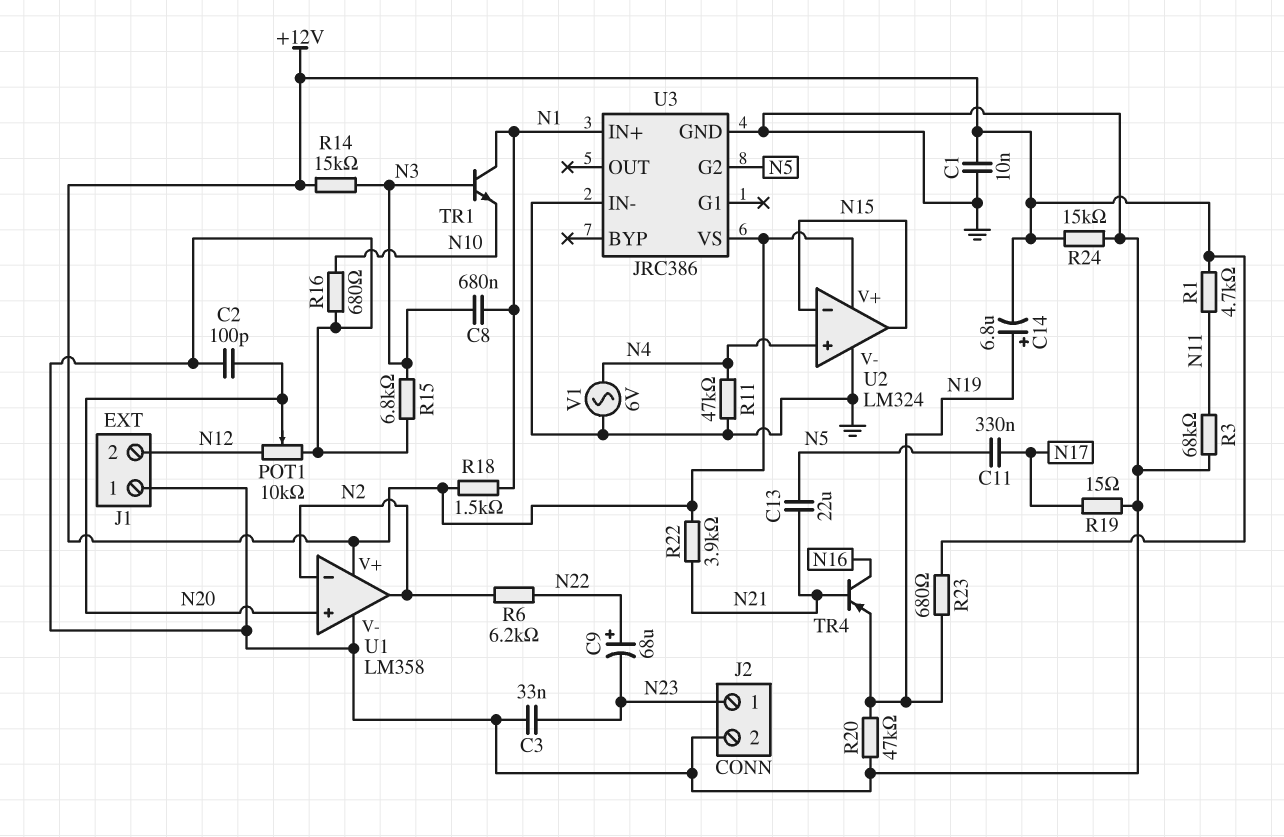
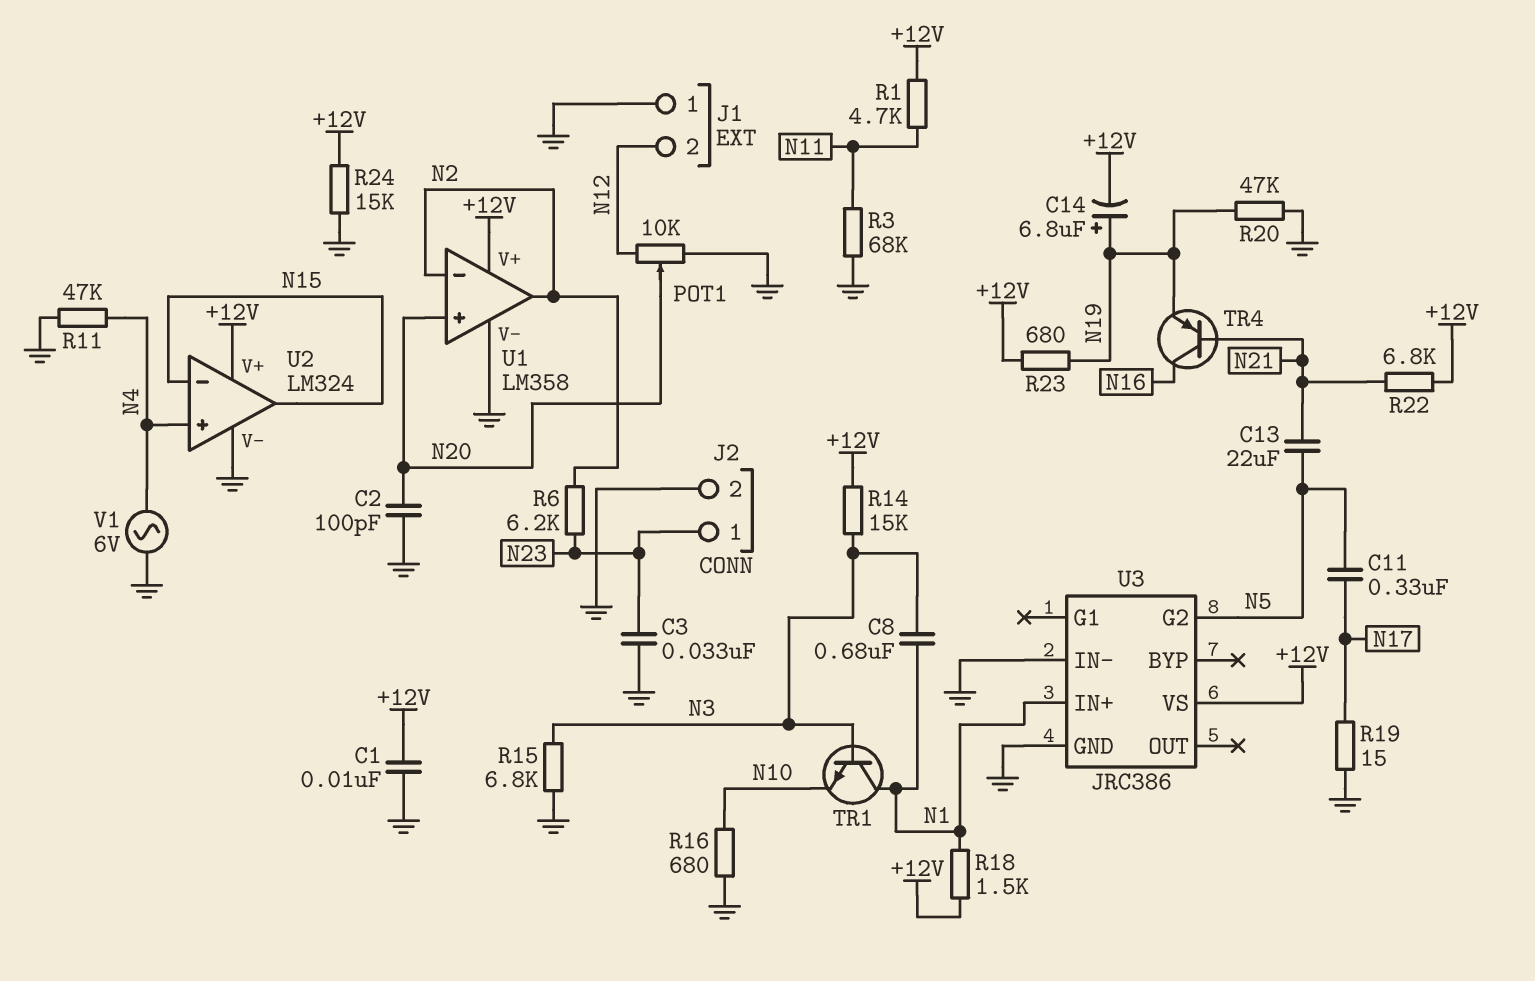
C9: 68uF (plus N22, minus N23) -> none
R6: 6.2k (N2, N22) -> 6.2k (N2, N23)
R22: 3.9k (+12V, N21) -> 6.8k (+12V, N21)

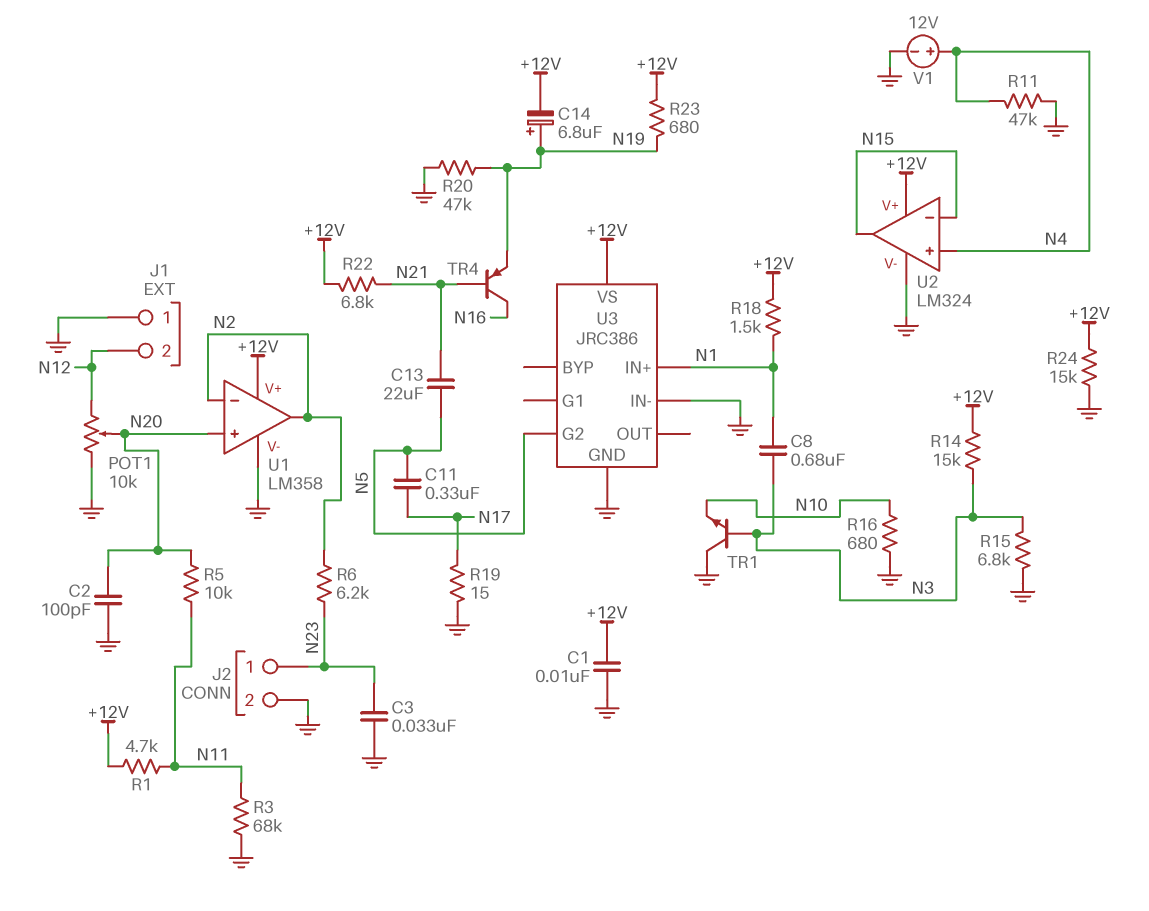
R5: none -> 10k (N11, N20)
TR1: NPN (B N3, C N1, E N10) -> NPN (B N3, C GND, E N10)
V1: AC 6V (GND, N4) -> 12V (plus N4, minus GND)

